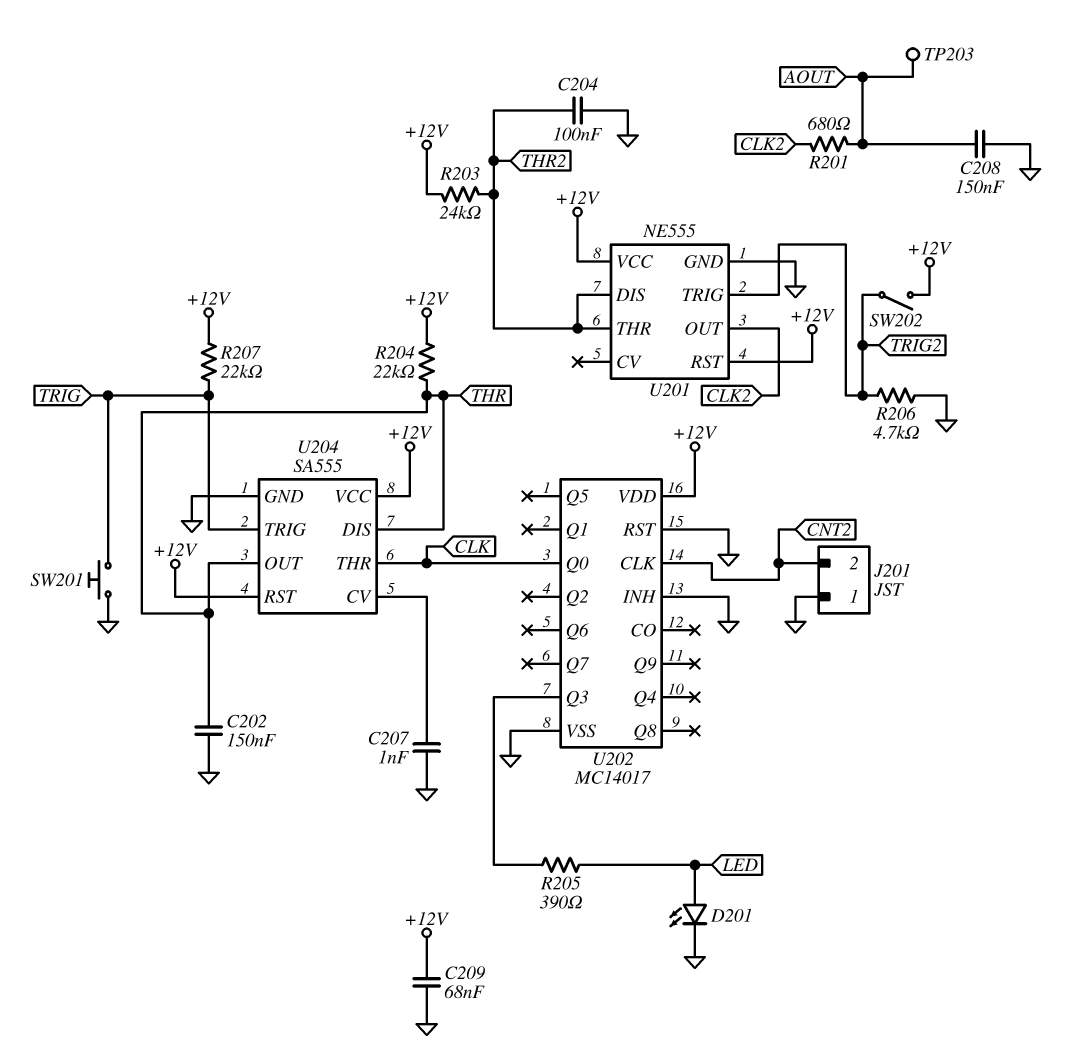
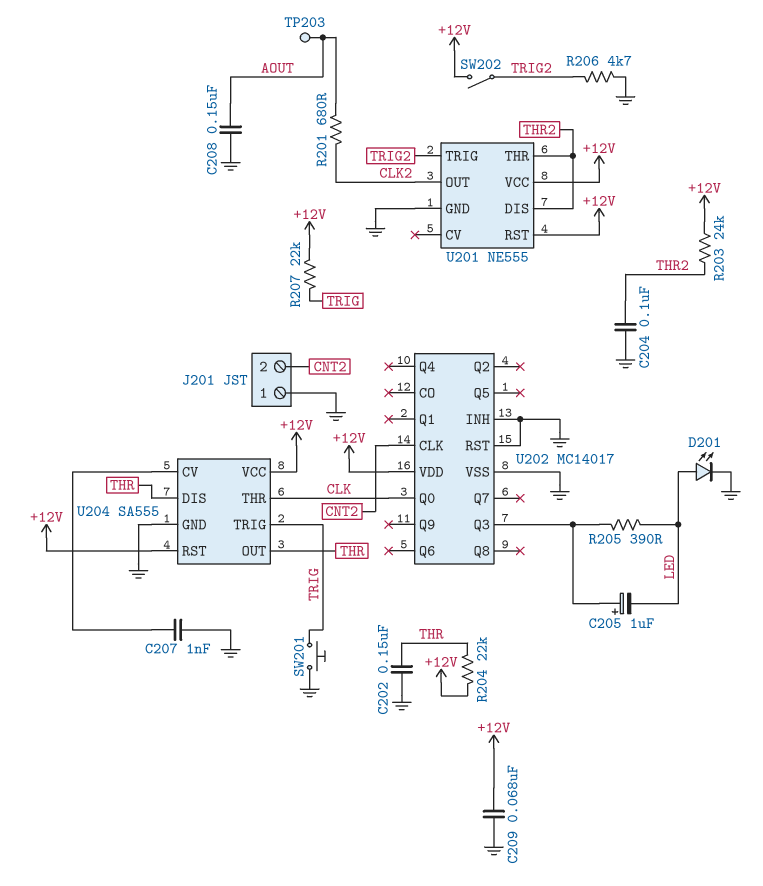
C205: none -> 1uF (plus U202/Q3, minus LED)

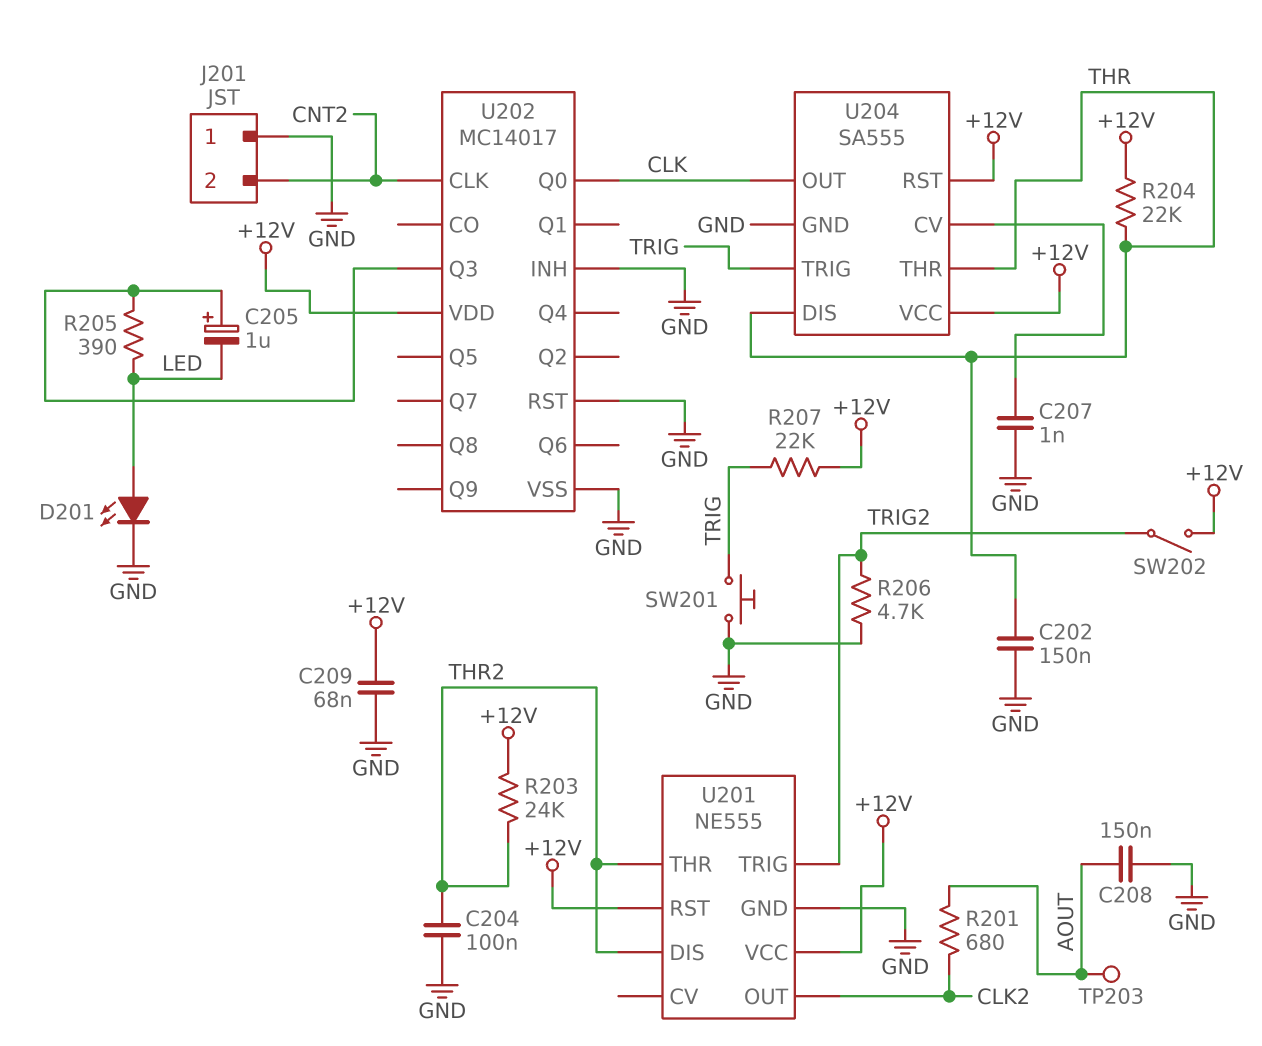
U204 pin OUT: THR -> CLK
U204 pin THR: CLK -> THR

